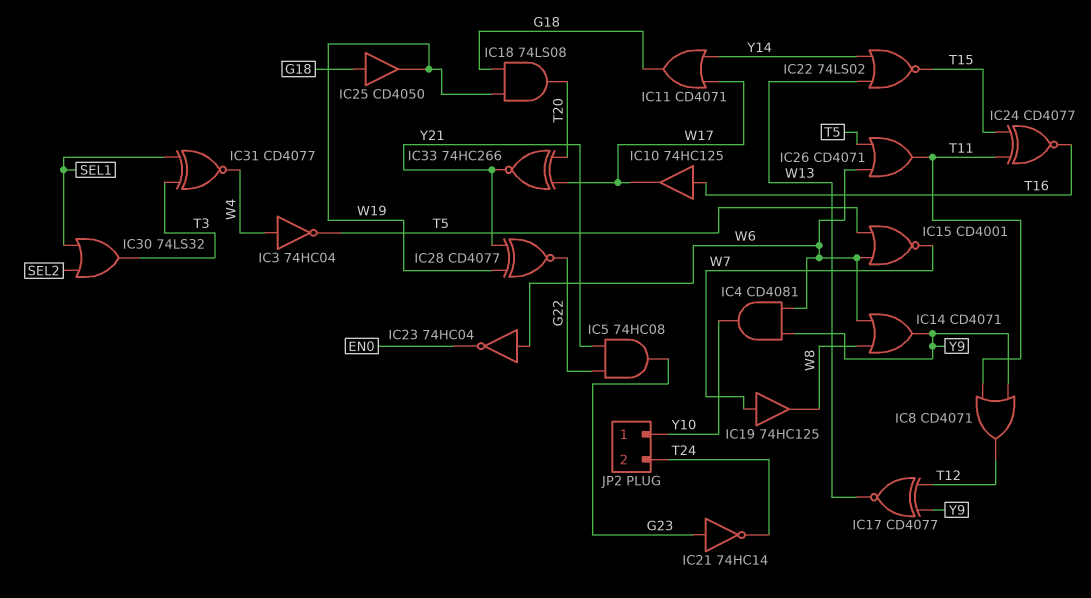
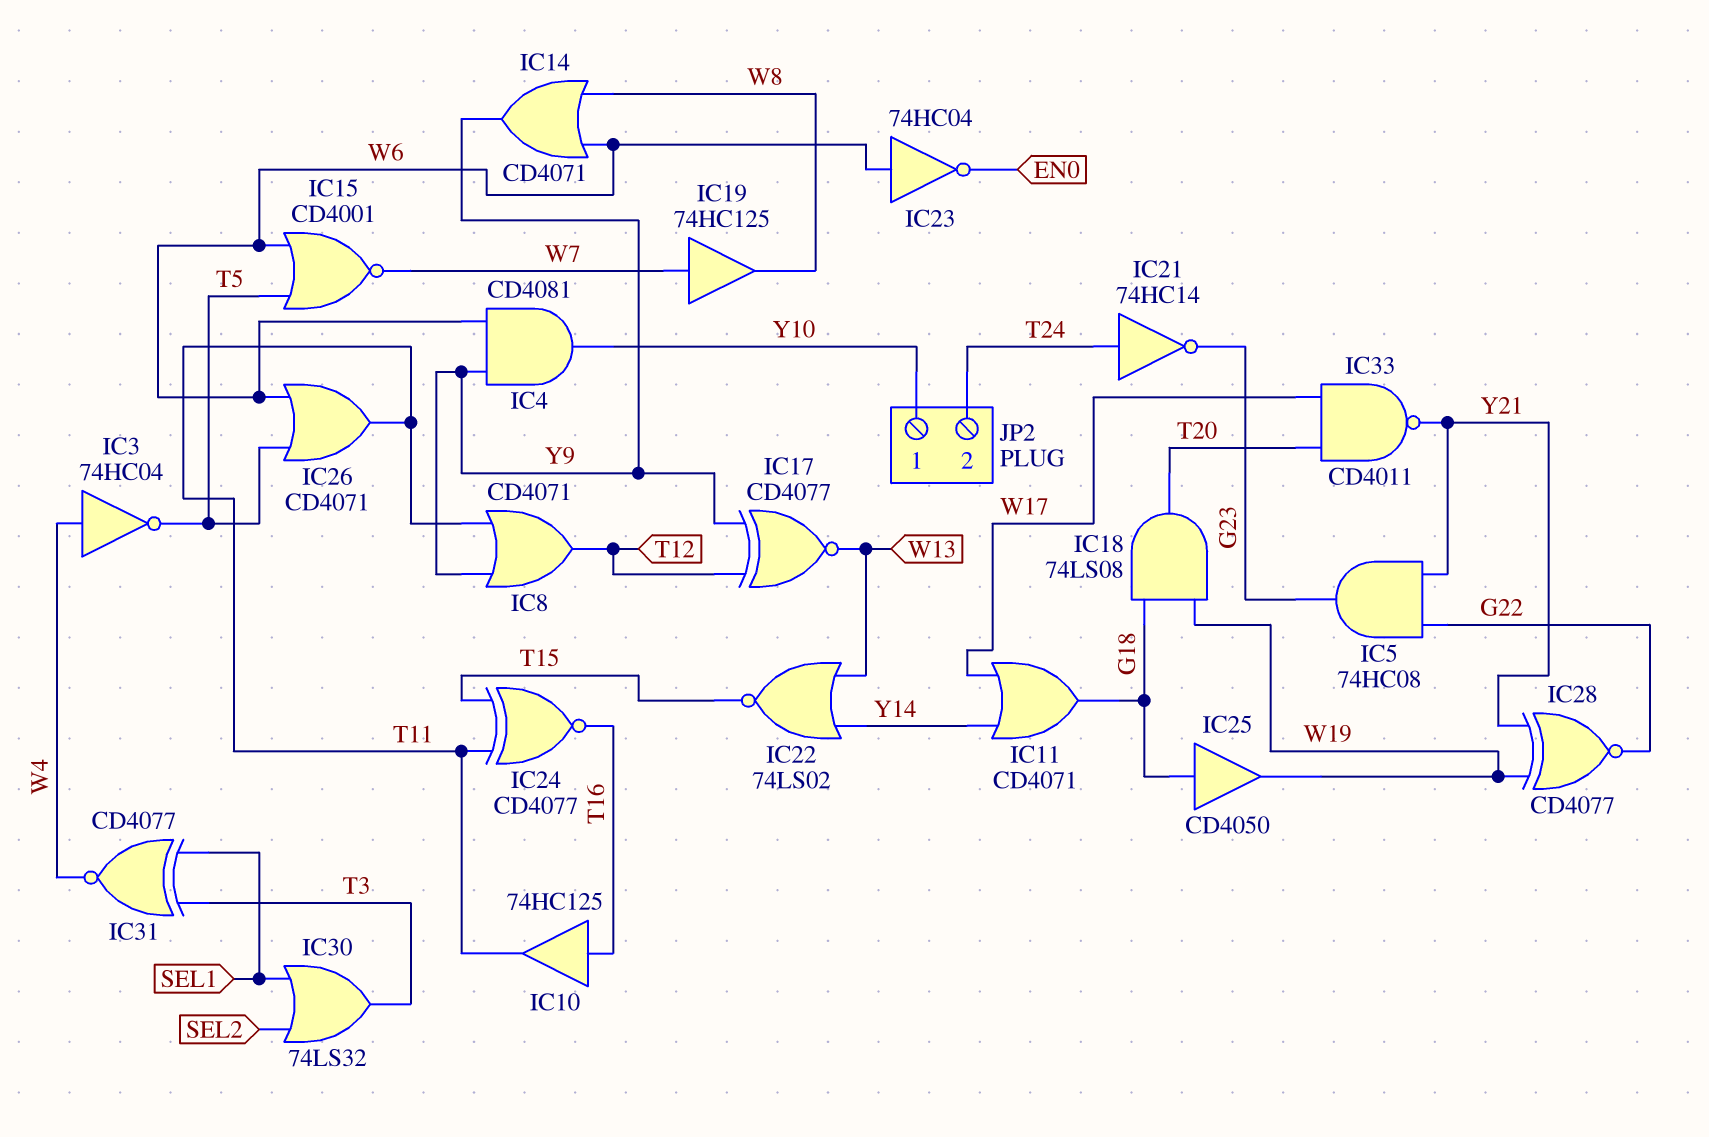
IC10: buffer 74HC125 (in T16, out W17) -> buffer 74HC125 (in T16, out T11)
IC21: NOT 74HC14 (in G23, out T24) -> NOT 74HC14 (in T24, out G23)
IC33: XNOR 74HC266 (in T20, in W17, out Y21) -> NAND CD4011 (in T20, in W17, out Y21)

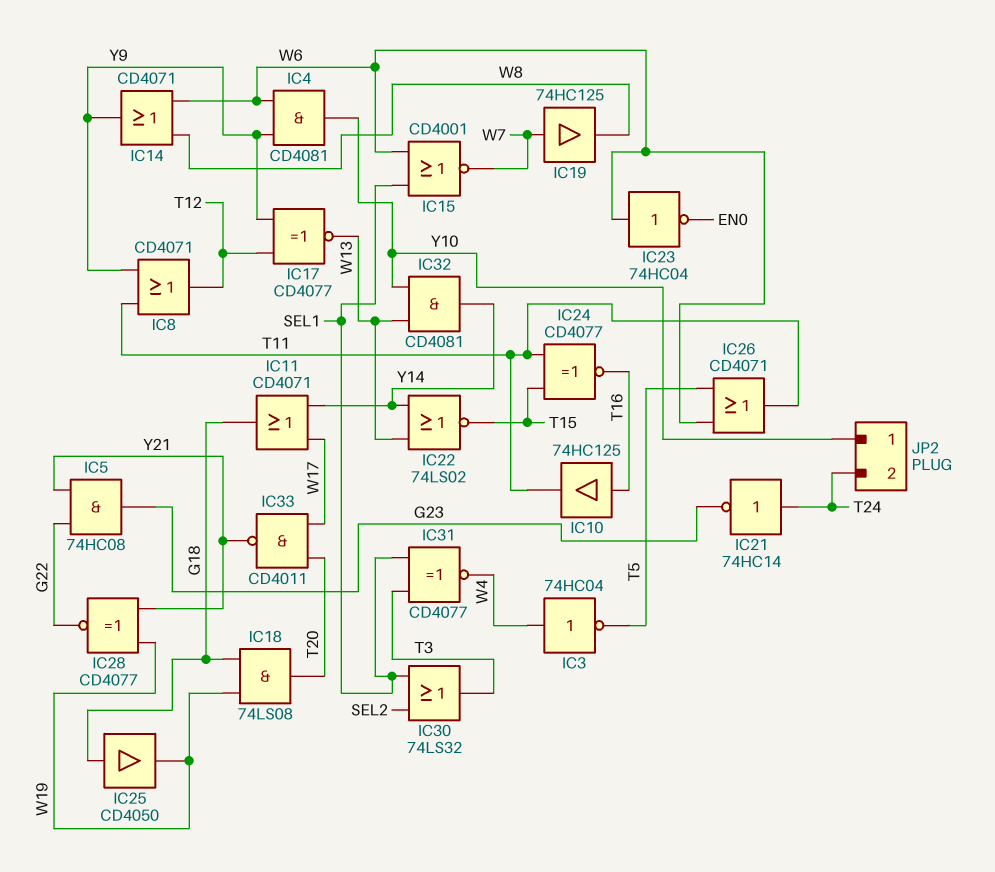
IC15: NOR CD4001 (in T5, in W6, out W7) -> NOR CD4001 (in SEL1, in W6, out W7)
IC32: none -> AND CD4081 (in W13, in Y10, out Y14)

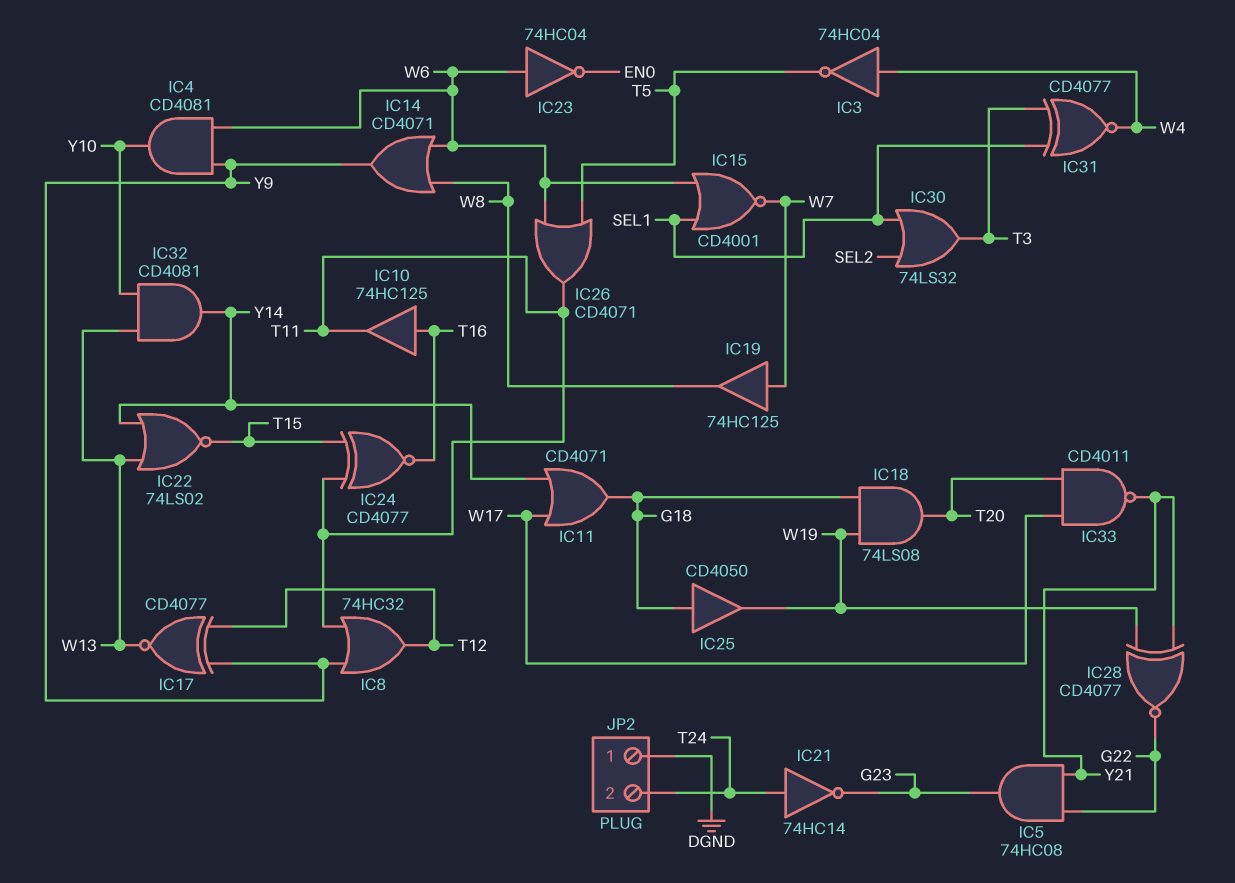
IC8: OR CD4071 (in T11, in Y9, out T12) -> OR 74HC32 (in T11, in Y9, out T12)
JP2 pin 1: Y10 -> DGND

